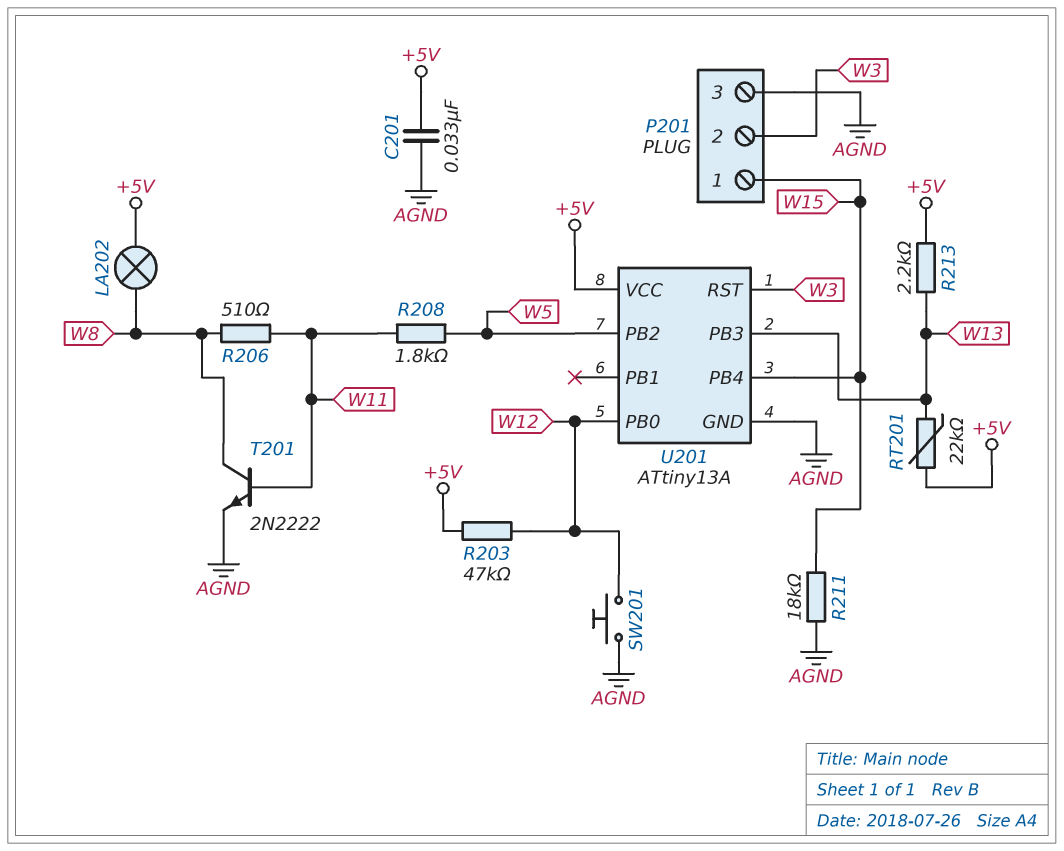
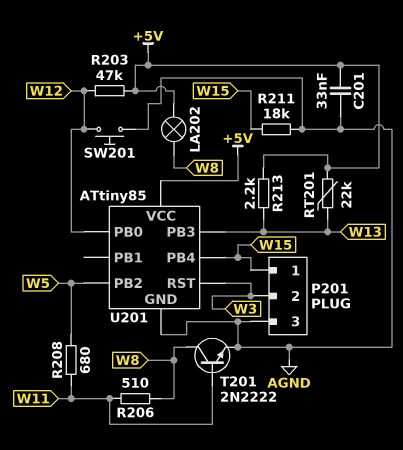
R208: 1.8k (W5, W11) -> 680 (W5, W11)
U201: ATtiny13A -> ATtiny85

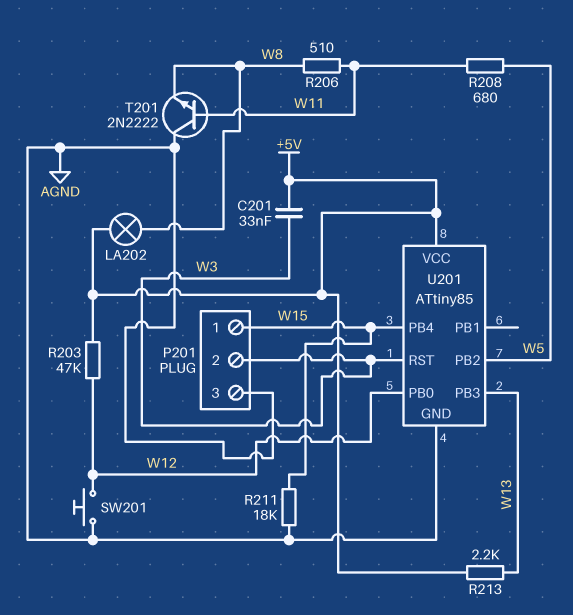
C201: 33nF (+5V, AGND) -> 33nF (+5V, W3)
RT201: 22k (+5V, W13) -> none
T201: NPN 2N2222 (B W11, C W8, E AGND) -> NPN 2N2222 (B W11, C AGND, E W8)

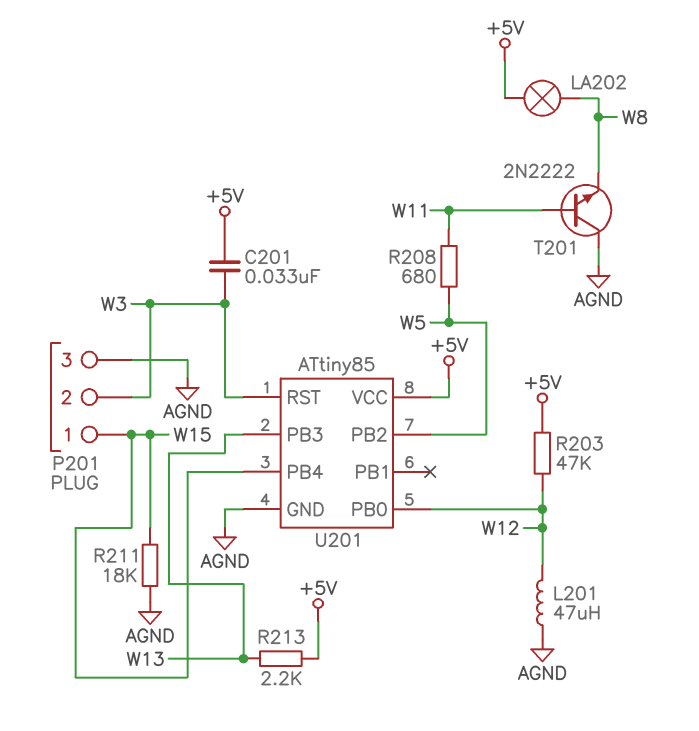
L201: none -> 47uH (AGND, W12)
R206: 510 (W8, W11) -> none
SW201: button (AGND, W12) -> none

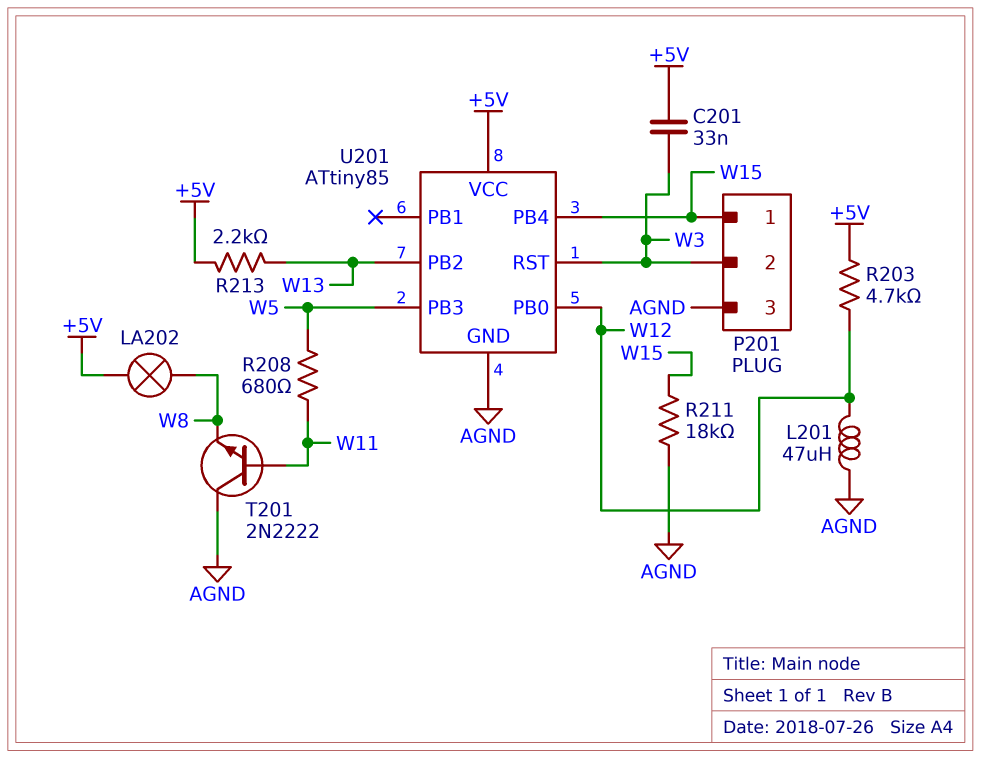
R203: 47k (+5V, W12) -> 4.7k (+5V, W12)
U201 pin PB2: W5 -> W13
U201 pin PB3: W13 -> W5

